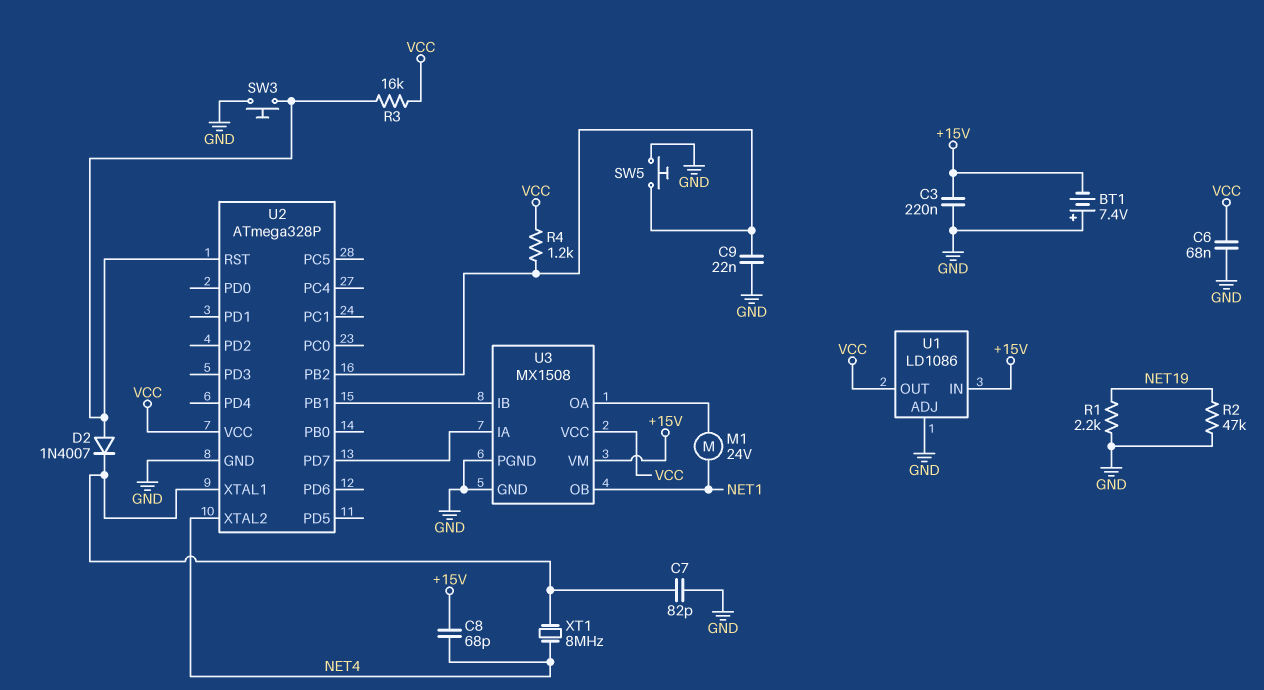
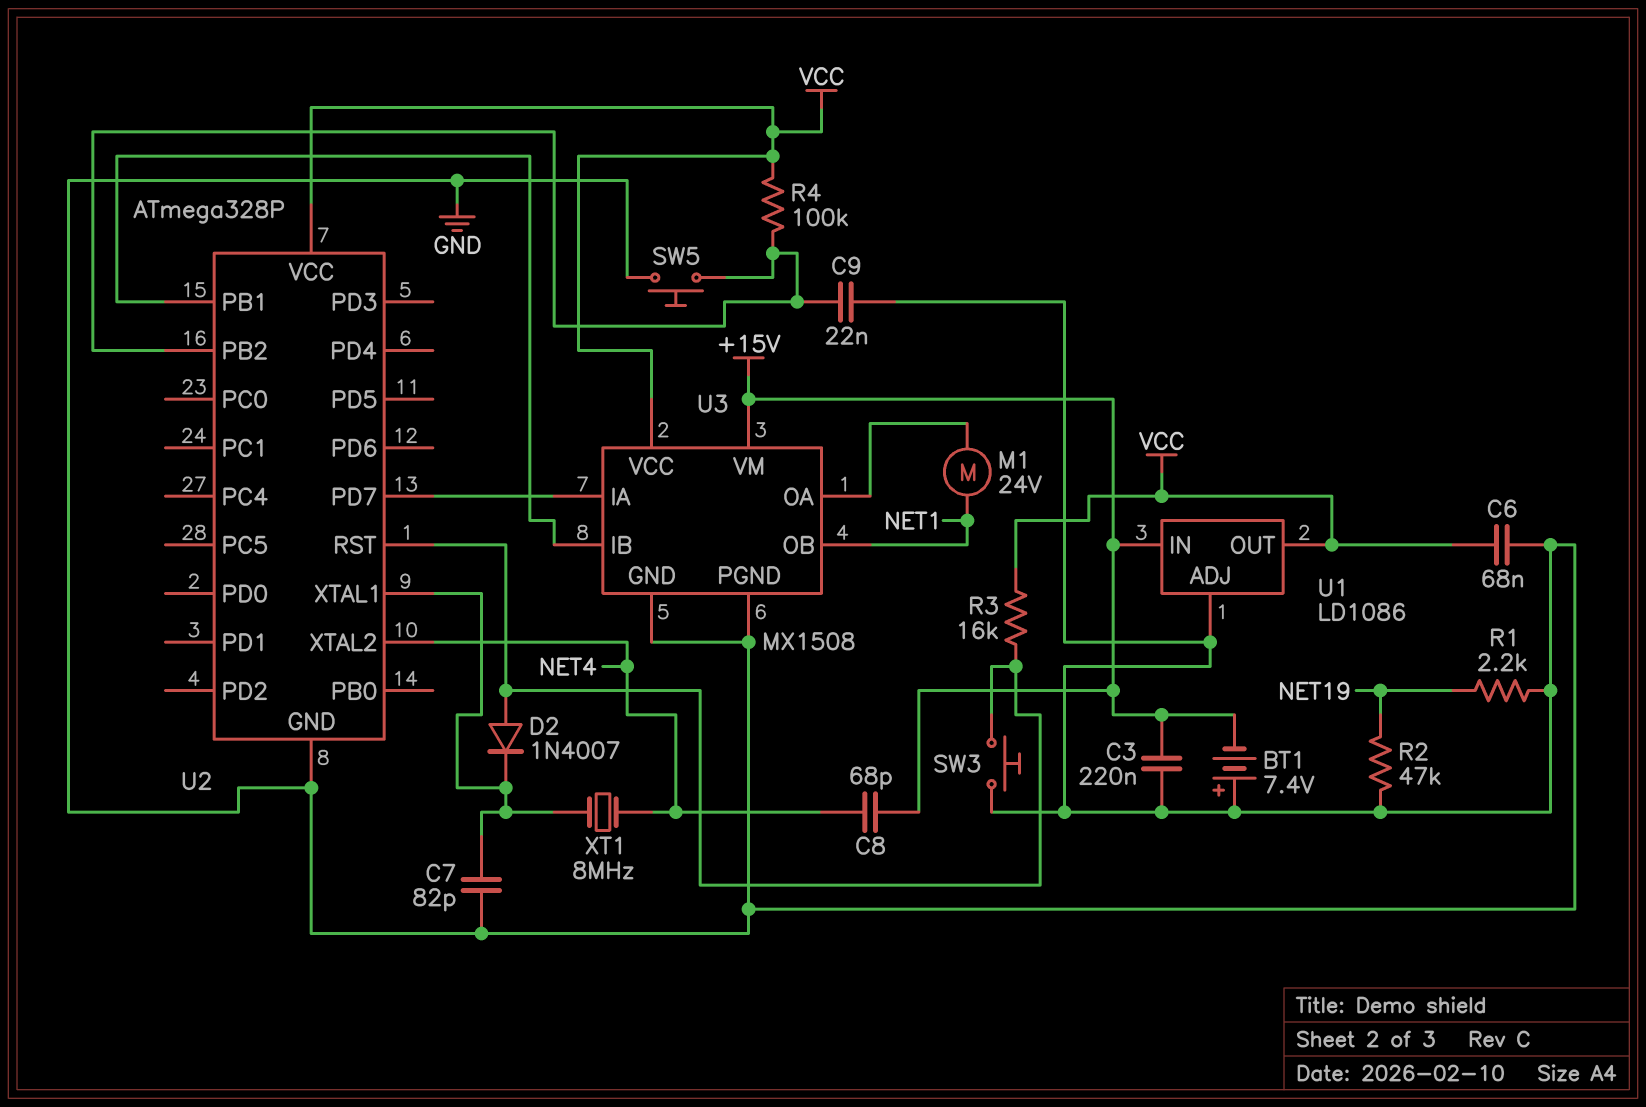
R4: 1.2k (U2/PB2, VCC) -> 100k (U2/PB2, VCC)

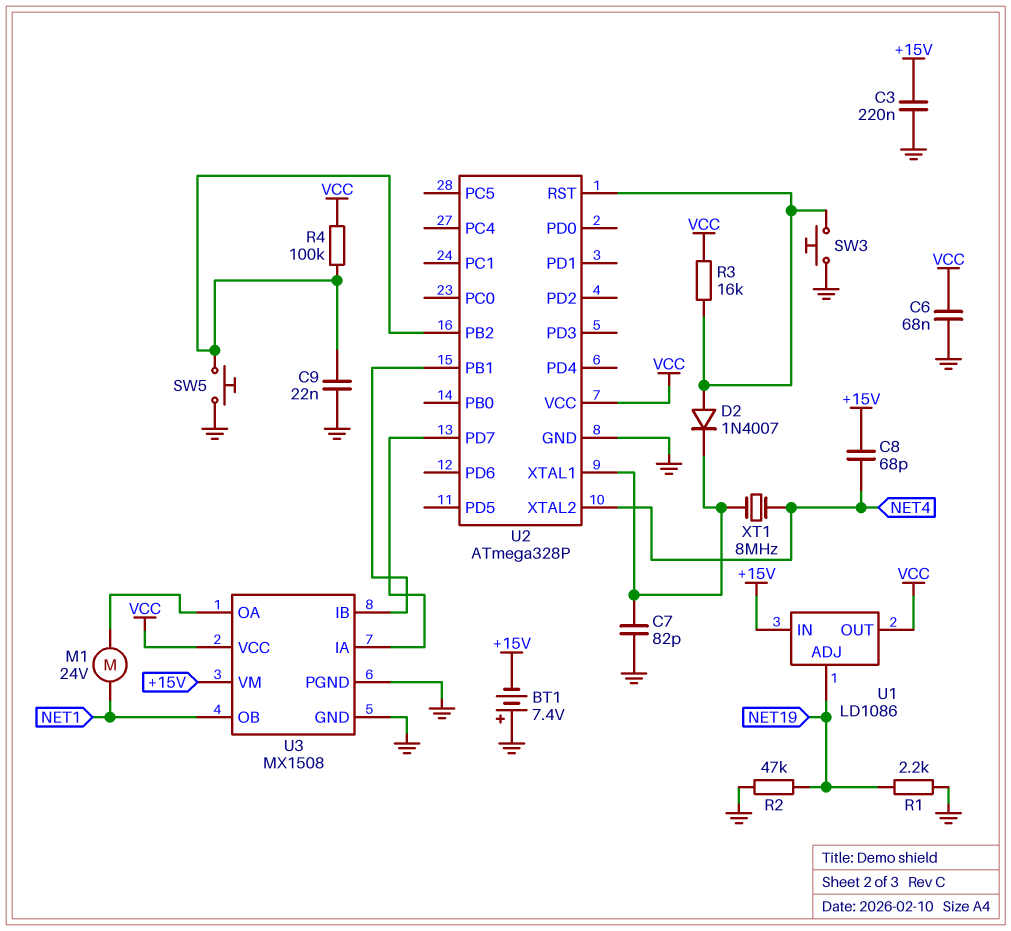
U1 pin ADJ: GND -> NET19

